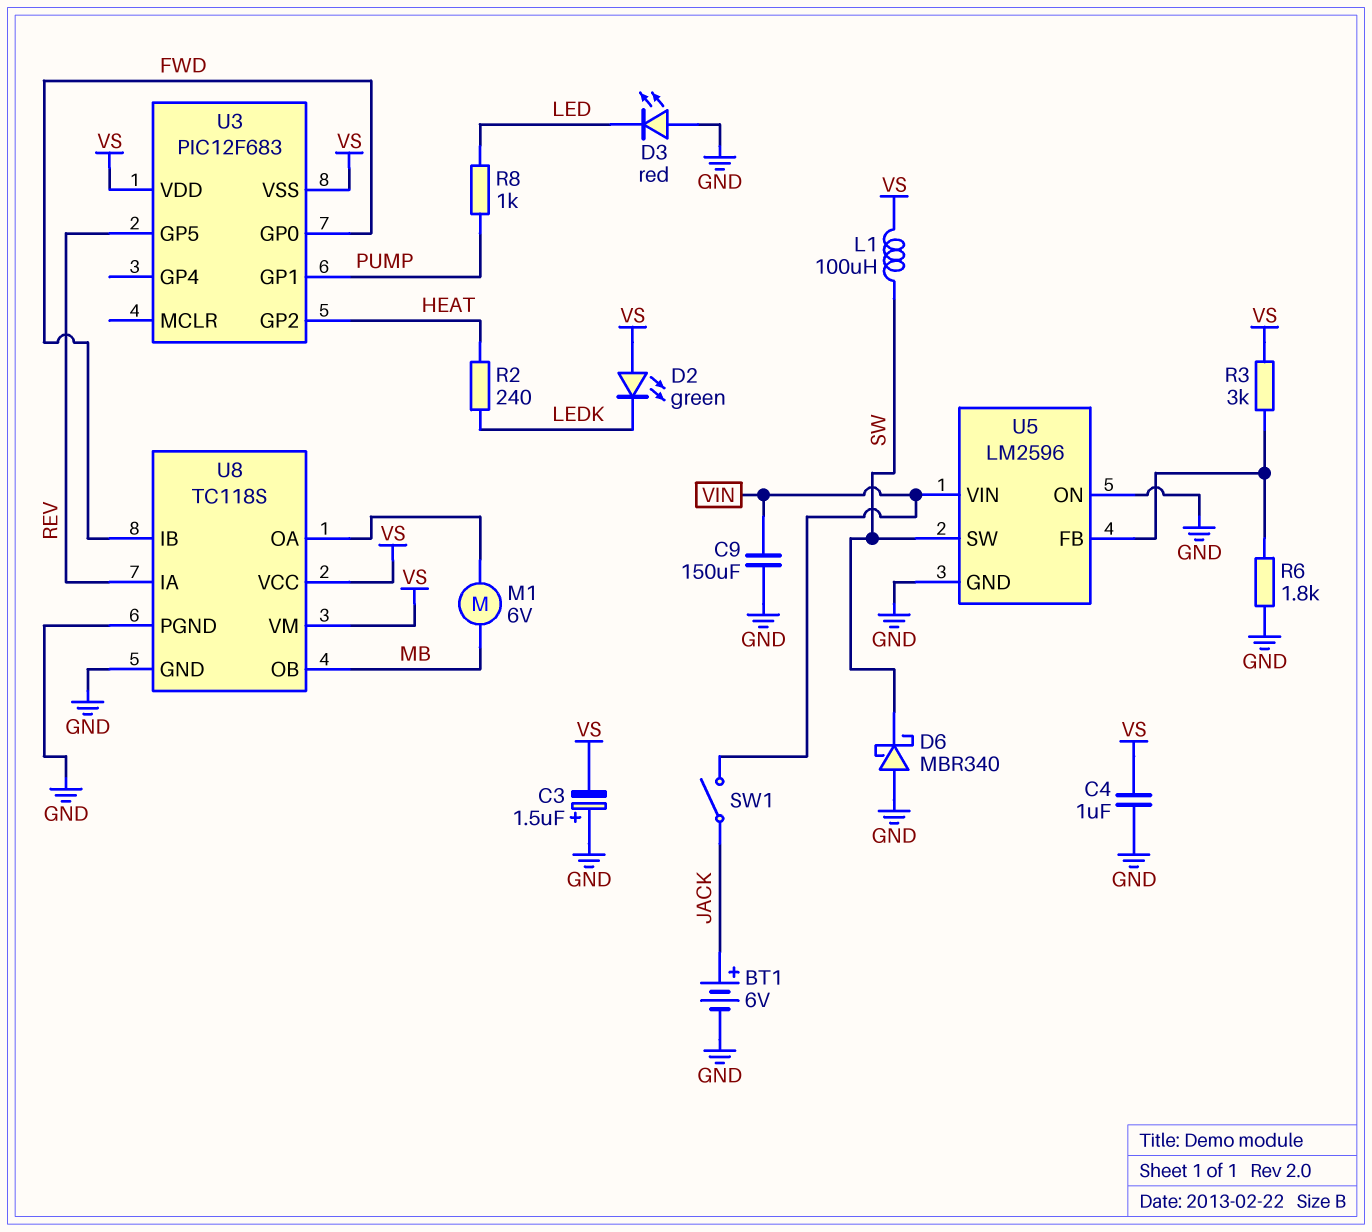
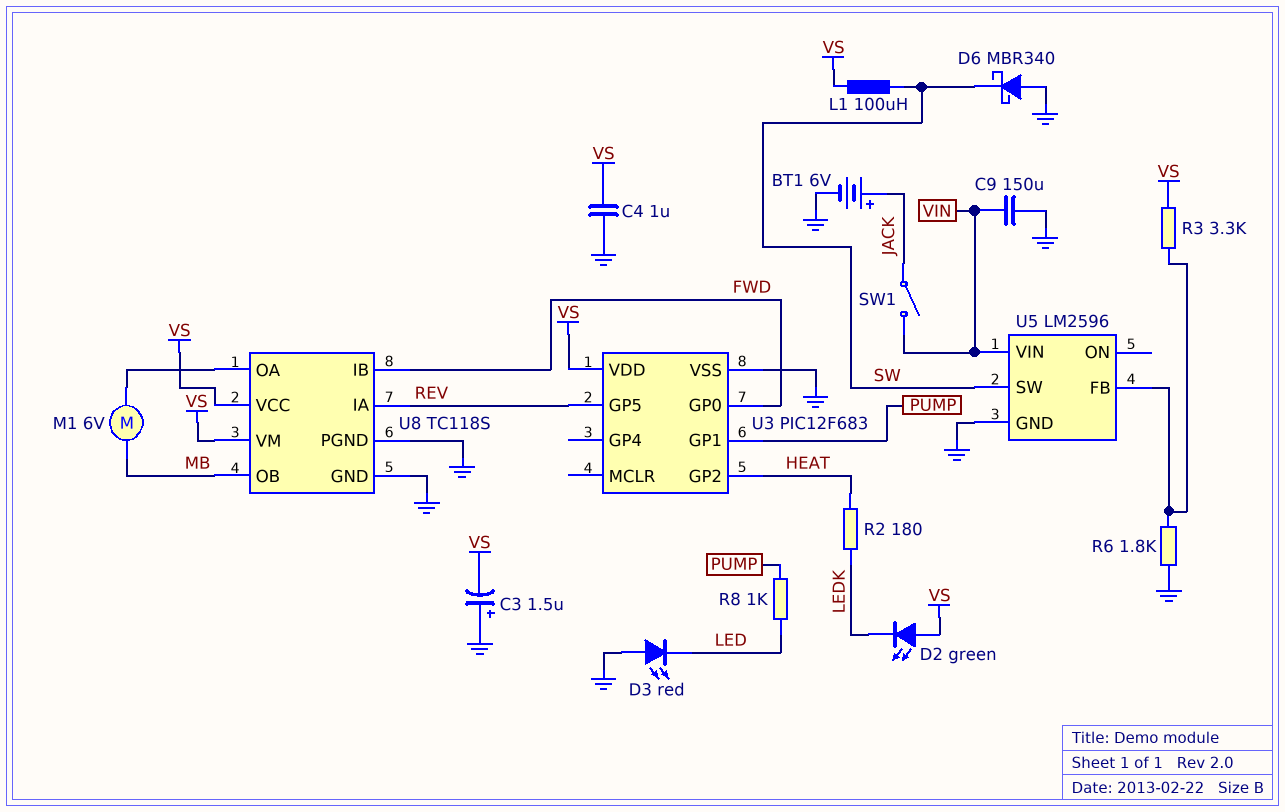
R2: 240 (HEAT, LEDK) -> 180 (HEAT, LEDK)
R3: 3k (U5/FB, VS) -> 3.3k (U5/FB, VS)
U3 pin VSS: VS -> GND
U5 pin ON: GND -> none

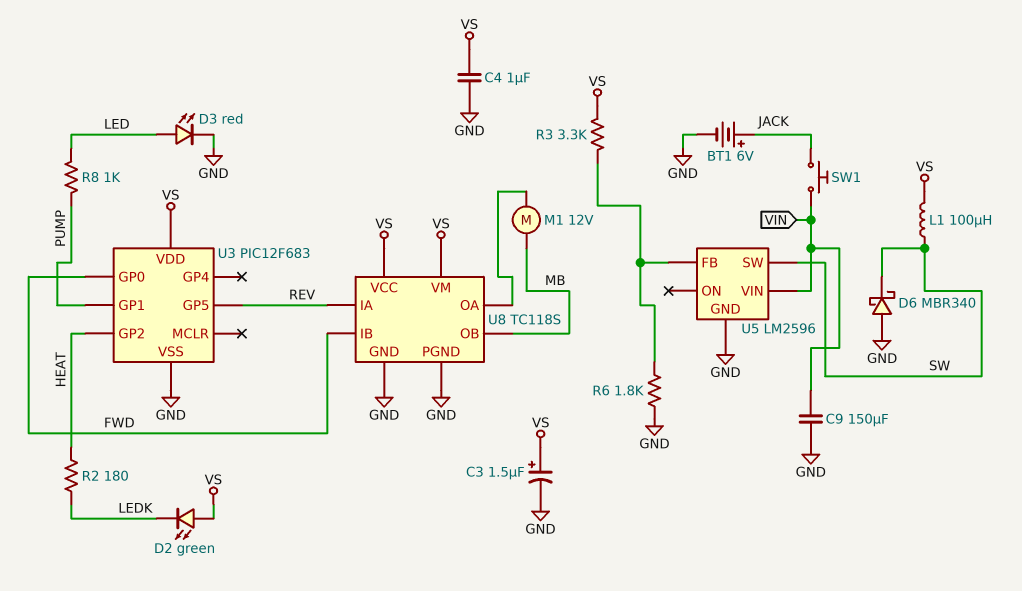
C3: 1.5uF (plus GND, minus VS) -> 1.5uF (plus VS, minus GND)
D3: LED red (A GND, K LED) -> LED red (A LED, K GND)
M1: motor 6V (MB, U8/OA) -> motor 12V (MB, U8/OA)
SW1: switch (JACK, VIN) -> button (JACK, VIN)

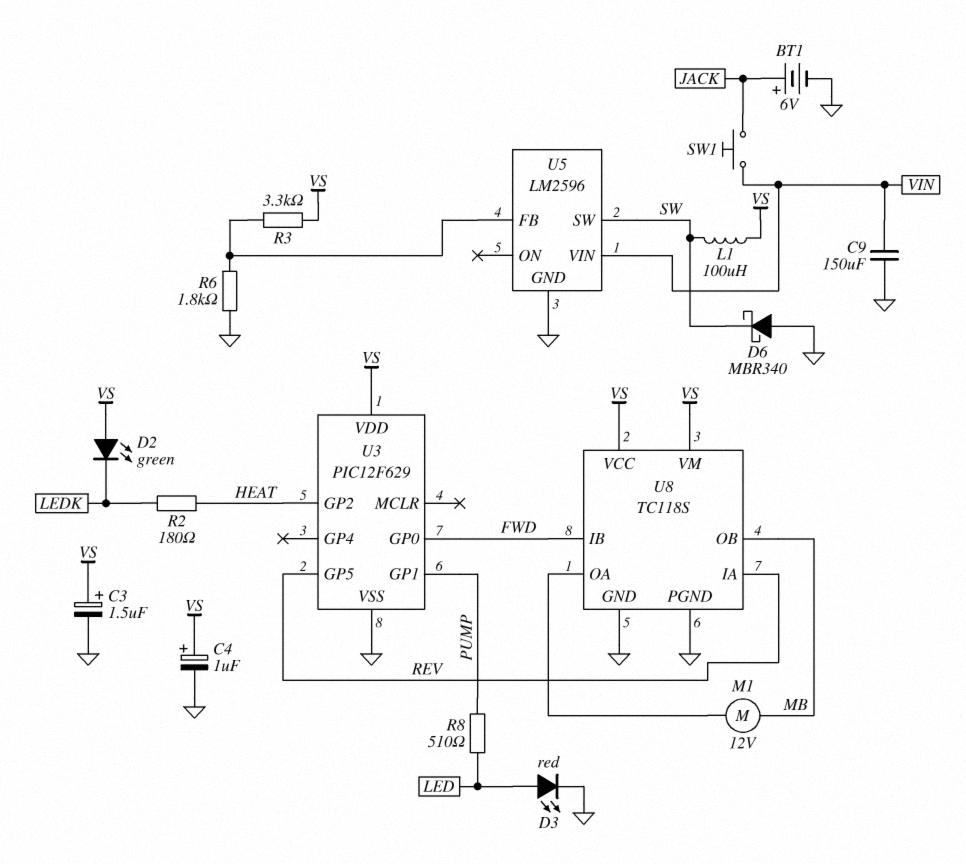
C4: 1uF (GND, VS) -> 1uF (plus VS, minus GND)
R8: 1k (LED, PUMP) -> 510 (LED, PUMP)
U3: PIC12F683 -> PIC12F629

